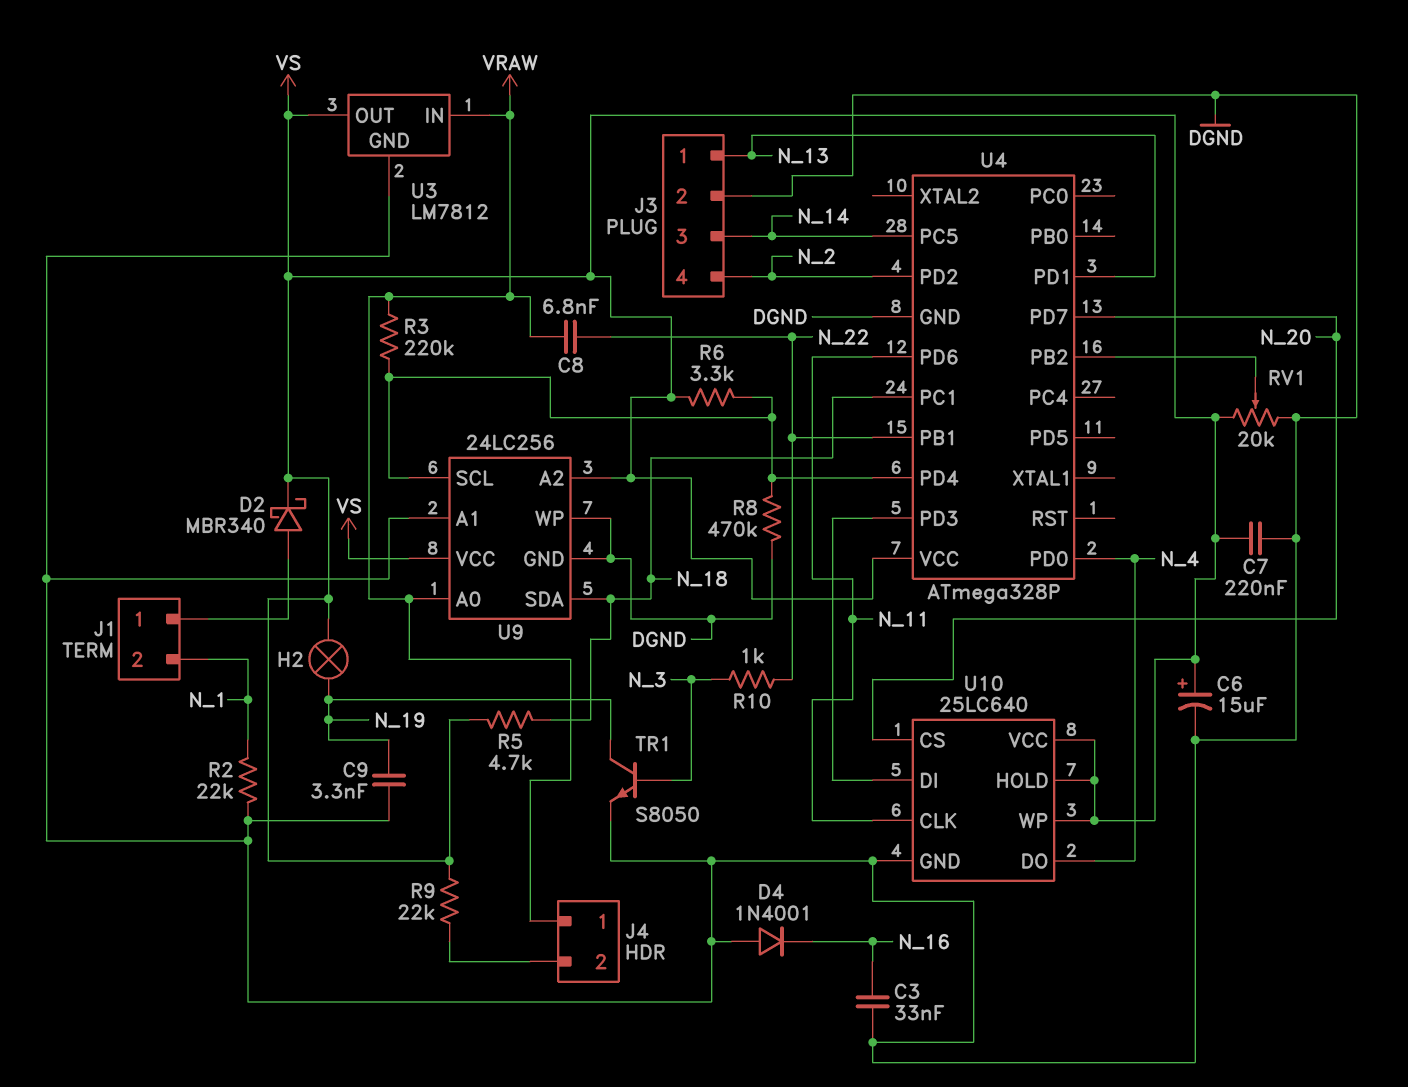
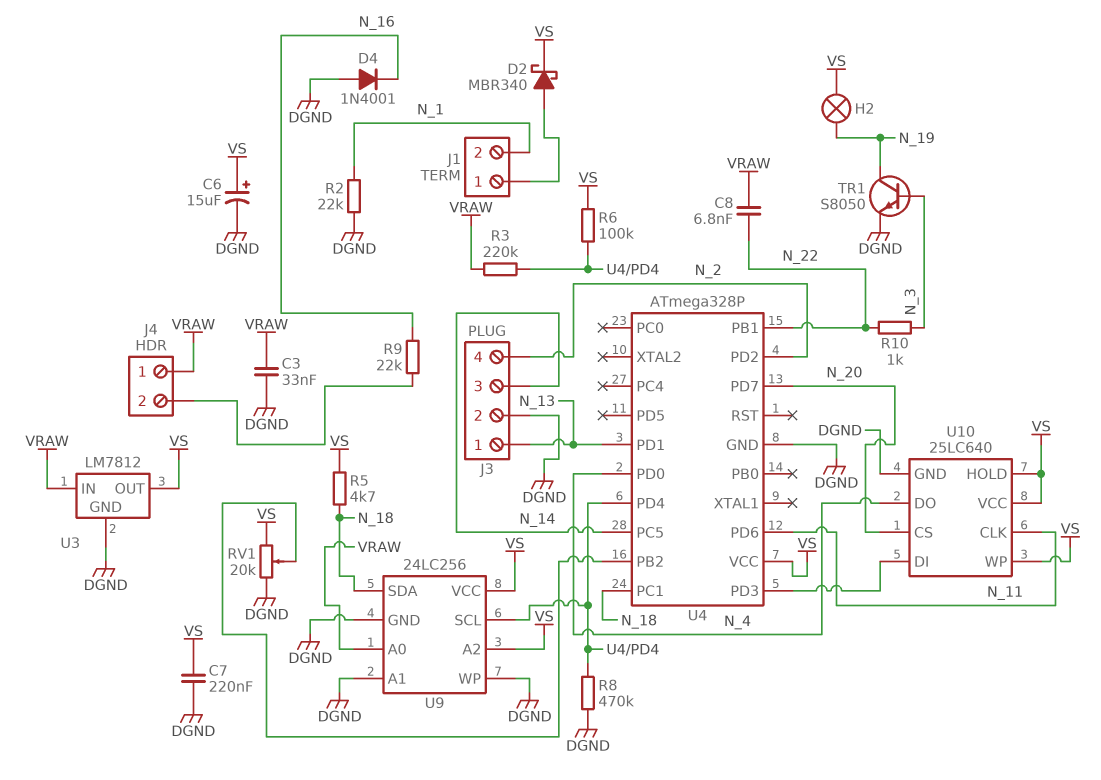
C3: 33nF (DGND, N_16) -> 33nF (DGND, VRAW)
C9: 3.3nF (DGND, N_19) -> none
R6: 3.3k (U4/PD4, VS) -> 100k (U4/PD4, VS)
R9: 22k (J4/2, VS) -> 22k (J4/2, N_16)

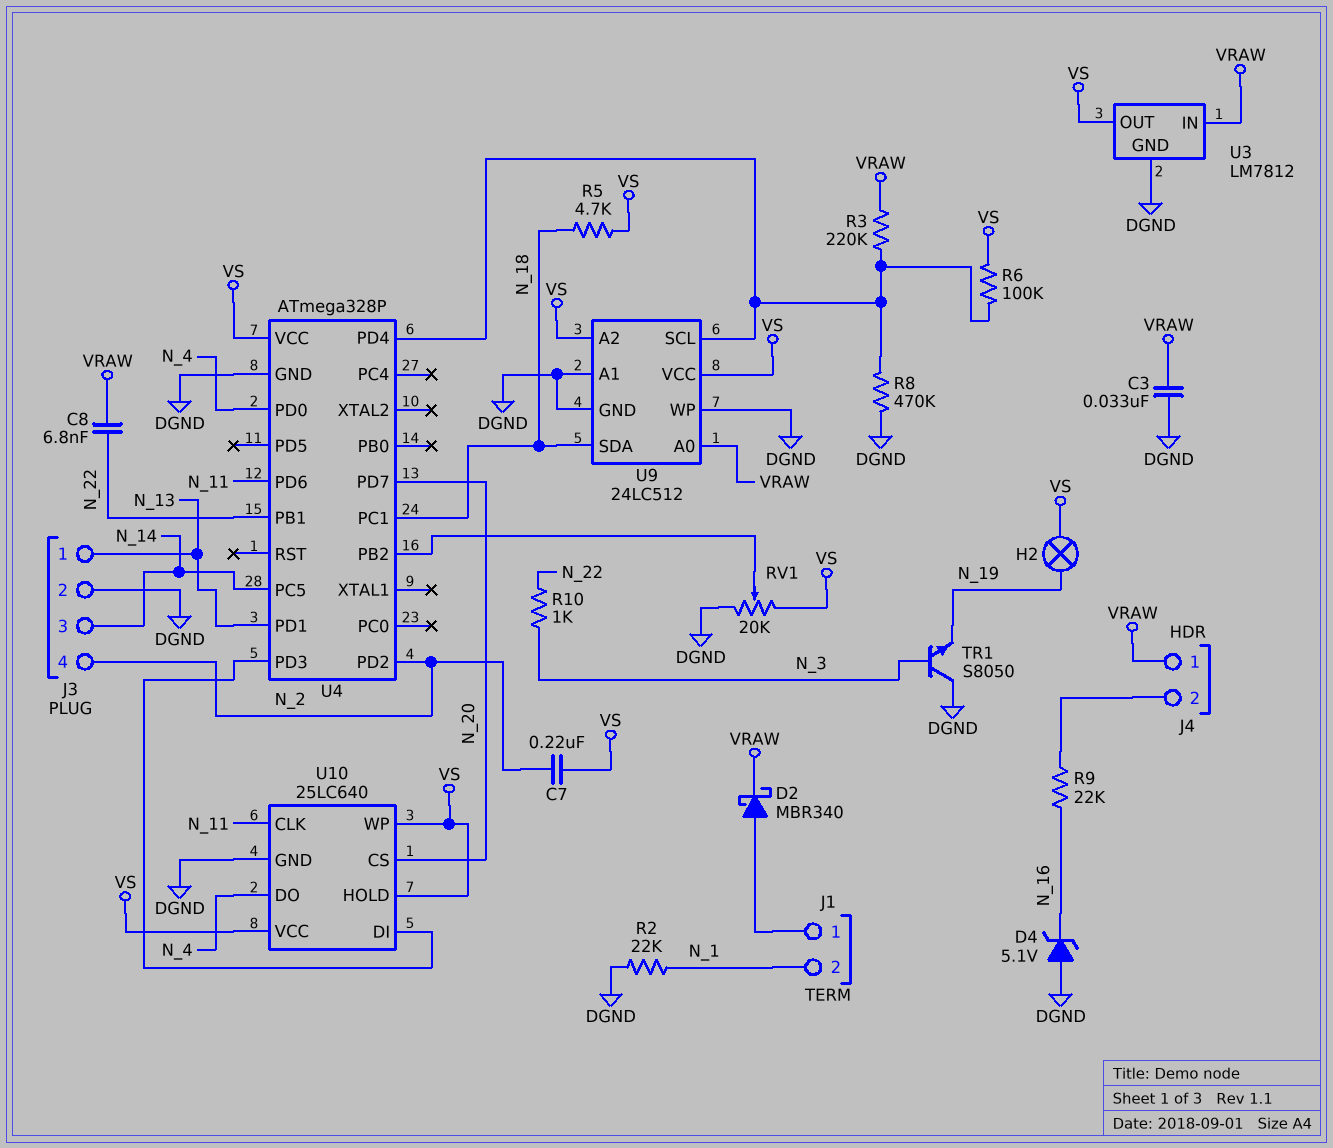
C6: 15uF (plus VS, minus DGND) -> none
C7: 220nF (DGND, VS) -> 220nF (N_2, VS)
D2: schottky MBR340 (A J1/1, K VS) -> schottky MBR340 (A J1/1, K VRAW)
D4: diode 1N4001 (A DGND, K N_16) -> zener 5.1V (A DGND, K N_16)
TR1: NPN S8050 (B N_3, C N_19, E DGND) -> NPN S8050 (B N_3, C DGND, E N_19)
U9: 24LC256 -> 24LC512

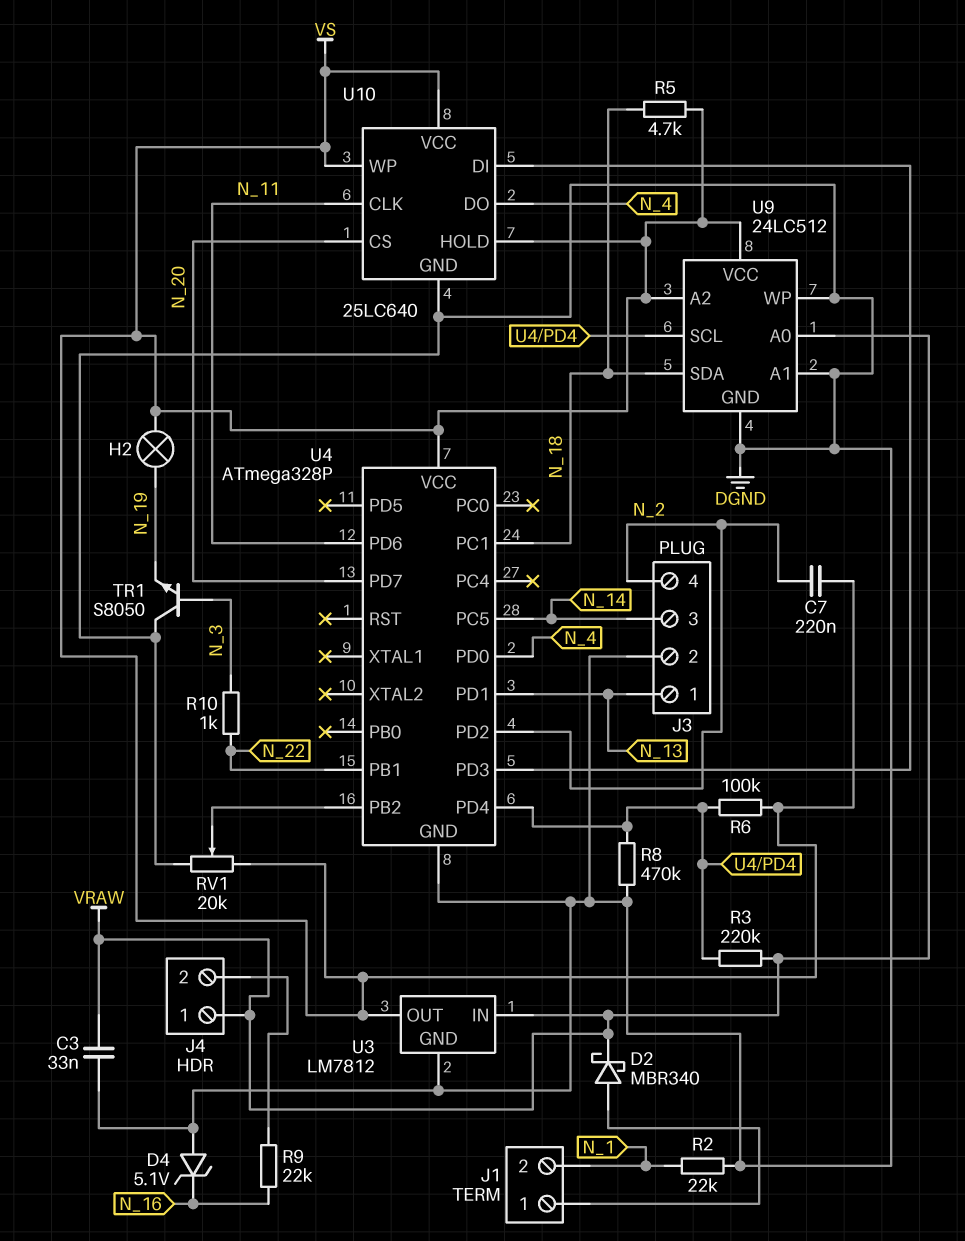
C8: 6.8nF (N_22, VRAW) -> none

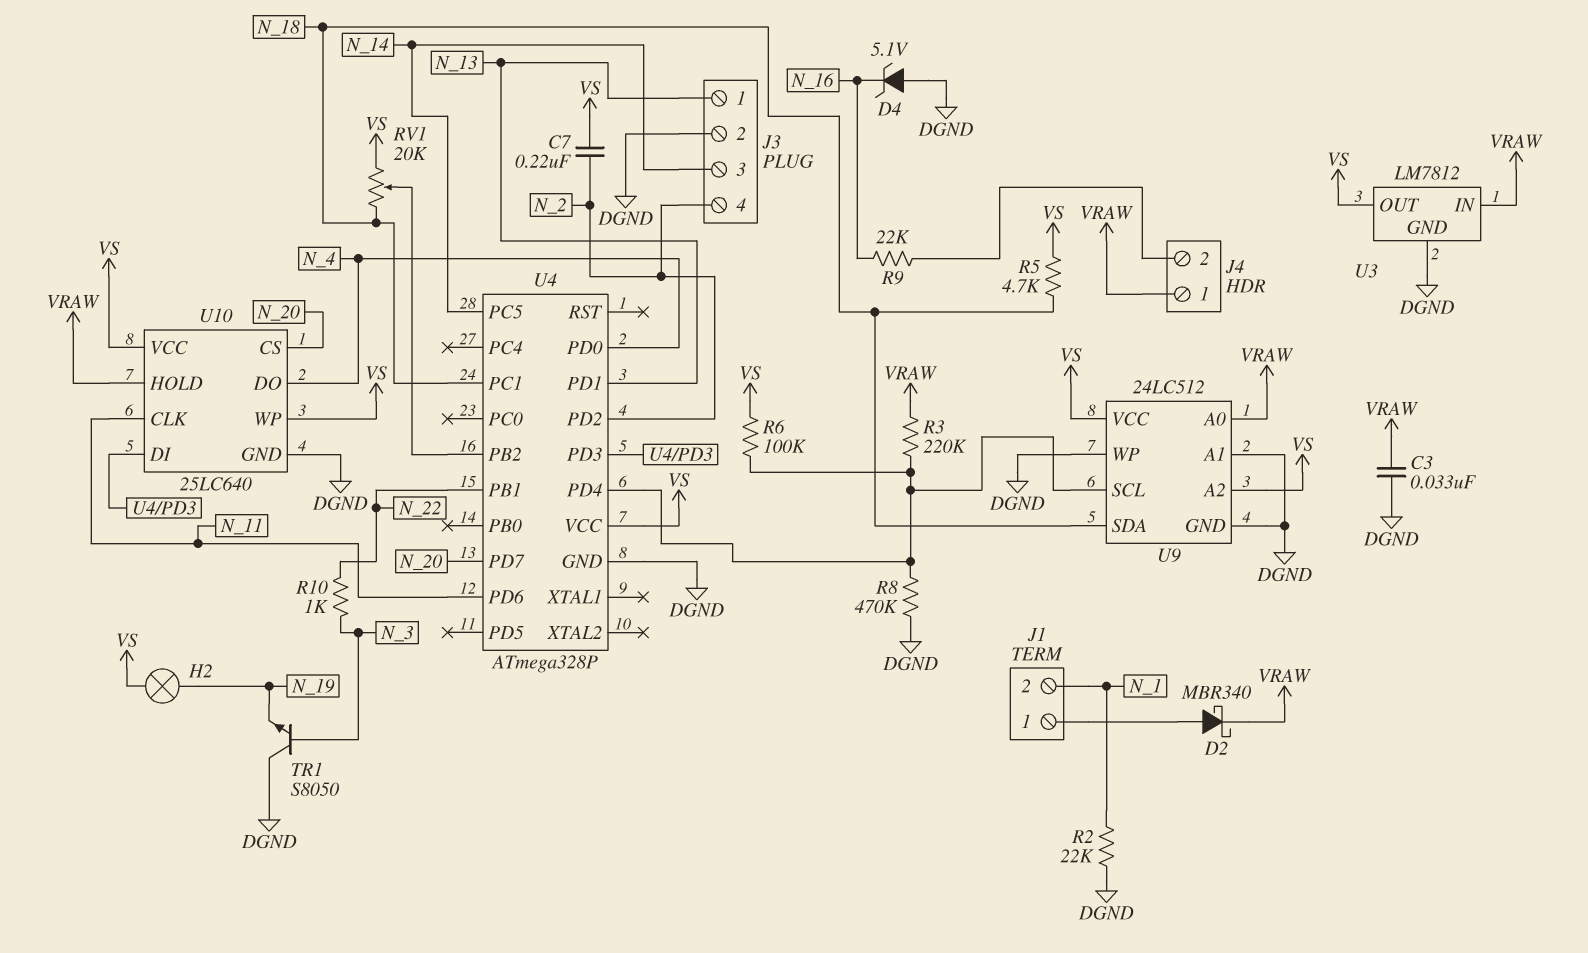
RV1: 20k (DGND, VS, wiper U4/PB2) -> 20k (N_18, VS, wiper U4/PB2)
U10 pin HOLD: VS -> VRAW

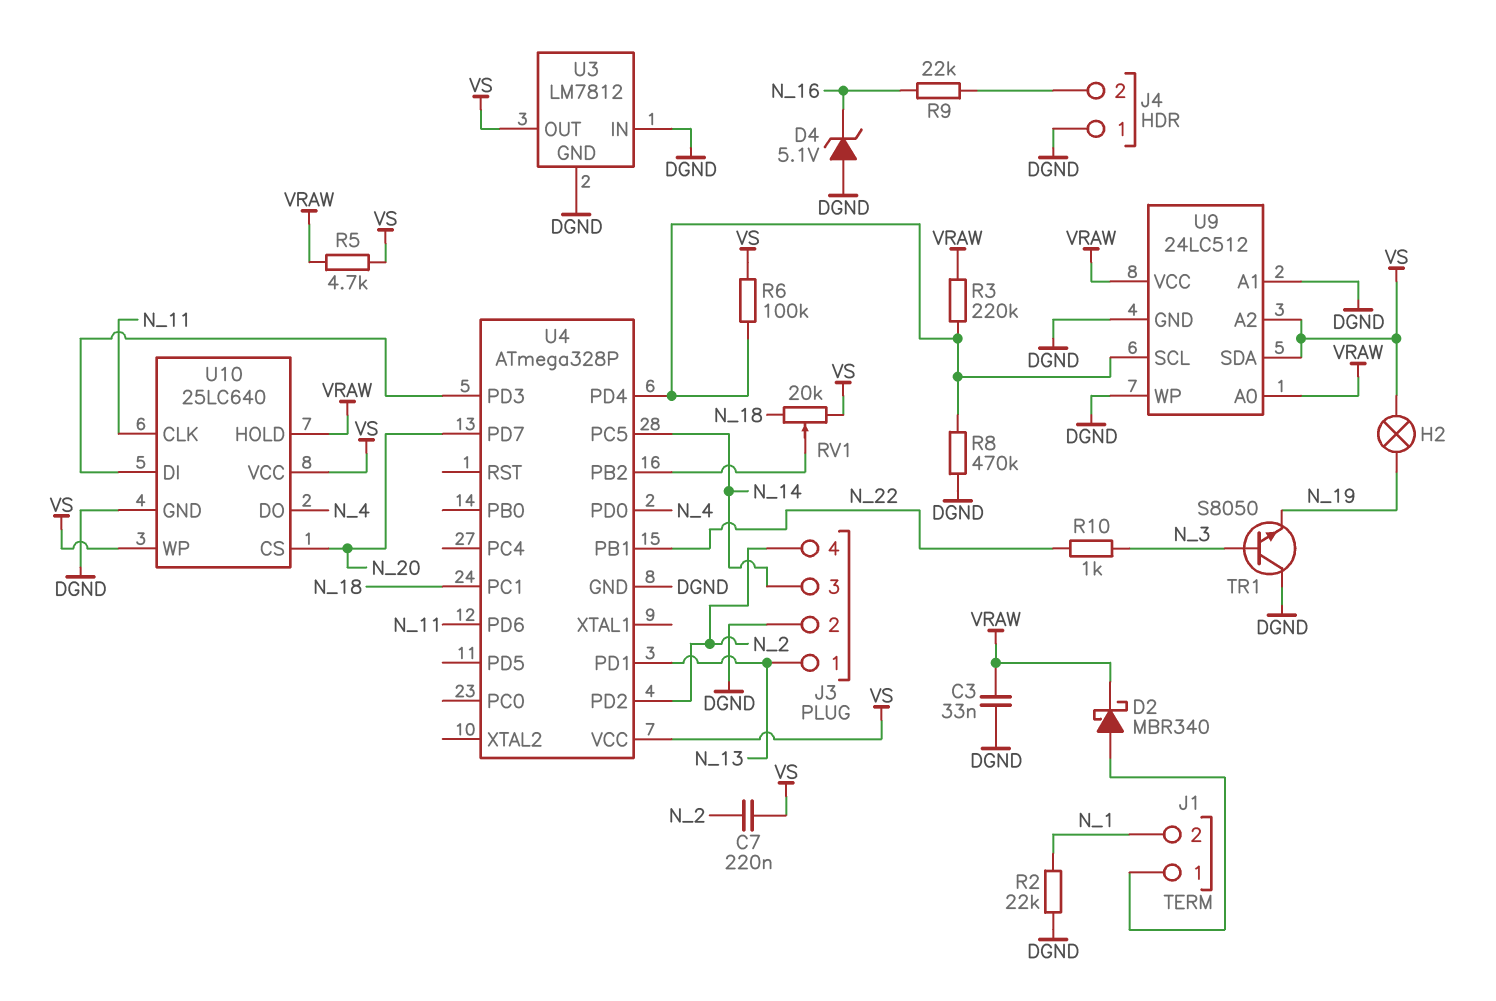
J4 pin 1: VRAW -> DGND
R5: 4.7k (N_18, VS) -> 4.7k (VRAW, VS)
U3 pin IN: VRAW -> DGND
U9 pin SDA: N_18 -> VS
U9 pin VCC: VS -> VRAW

